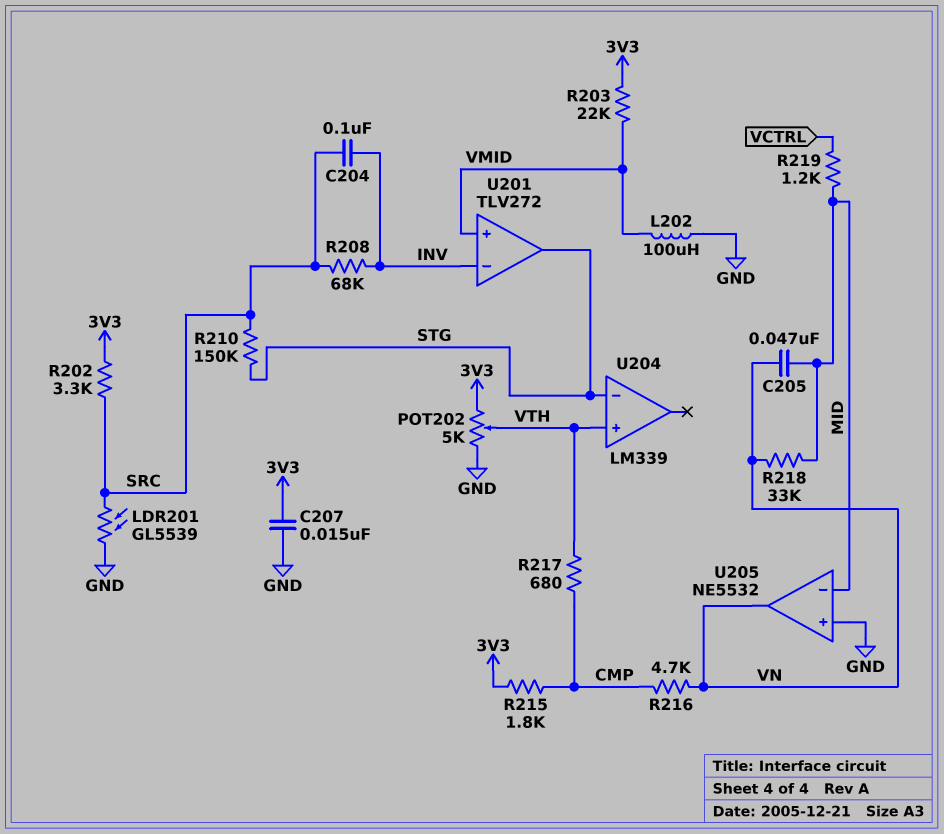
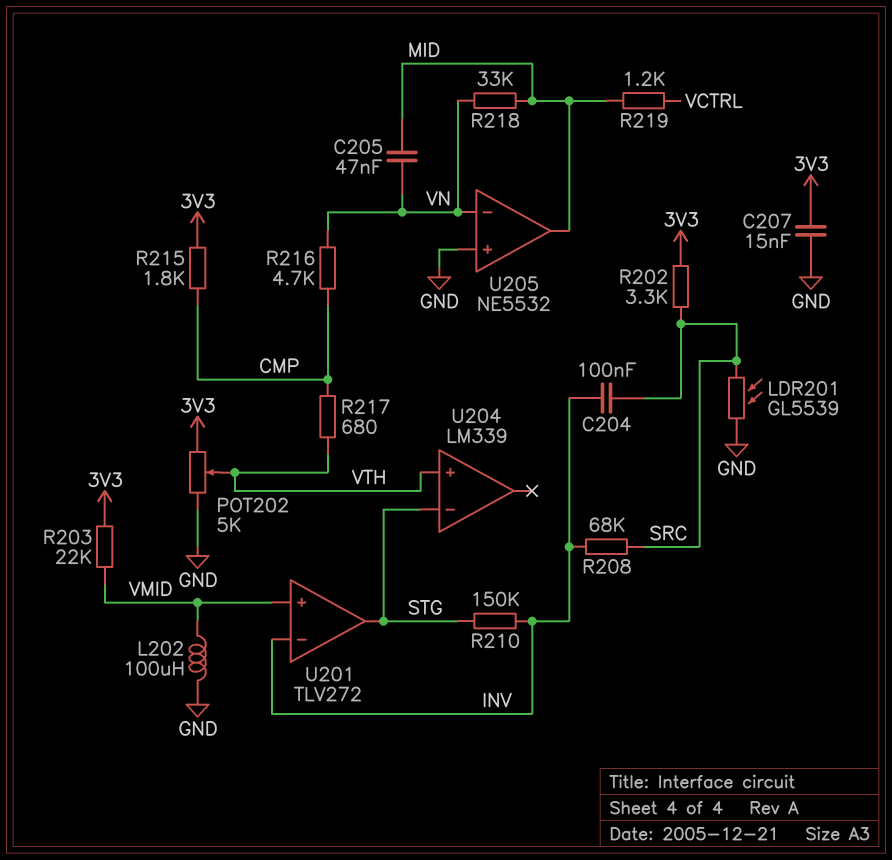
R210: 150k (SRC, STG) -> 150k (INV, STG)
U205 pin in-: MID -> VN
U205 pin out: VN -> MID

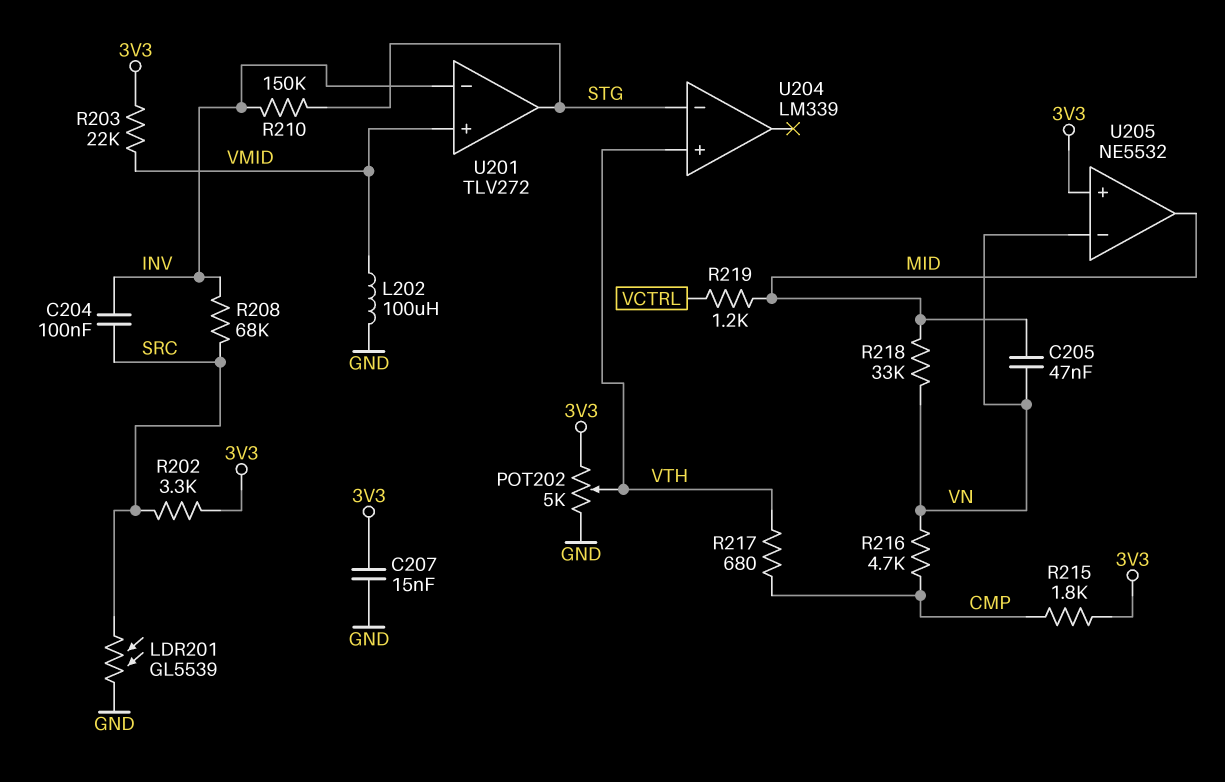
U205 pin in+: GND -> 3V3

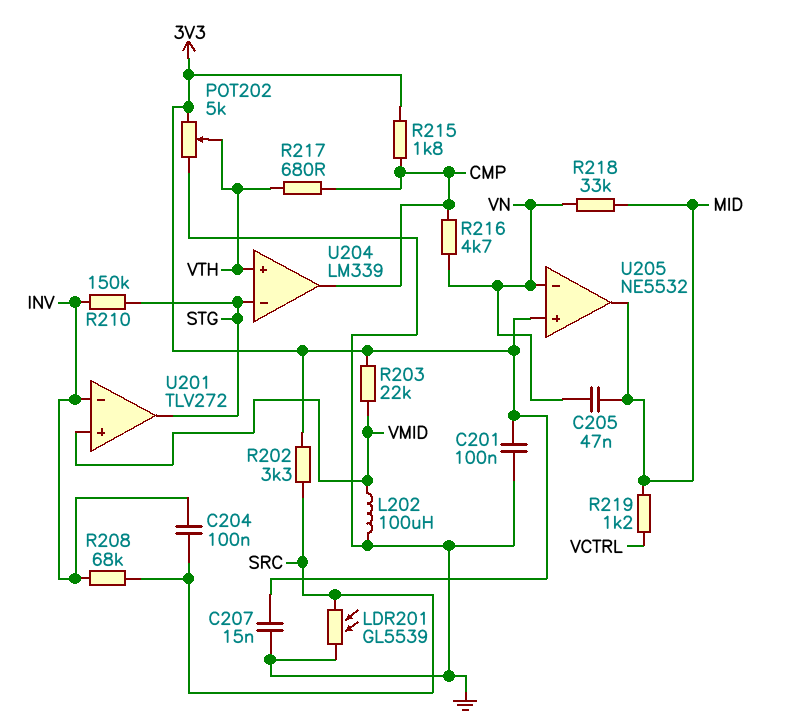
C201: none -> 100nF (3V3, GND)
U204 pin out: none -> CMP

